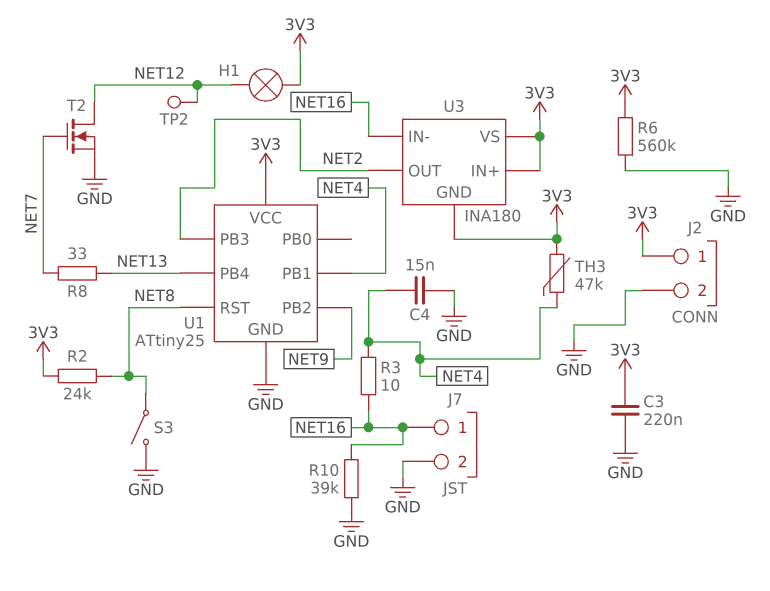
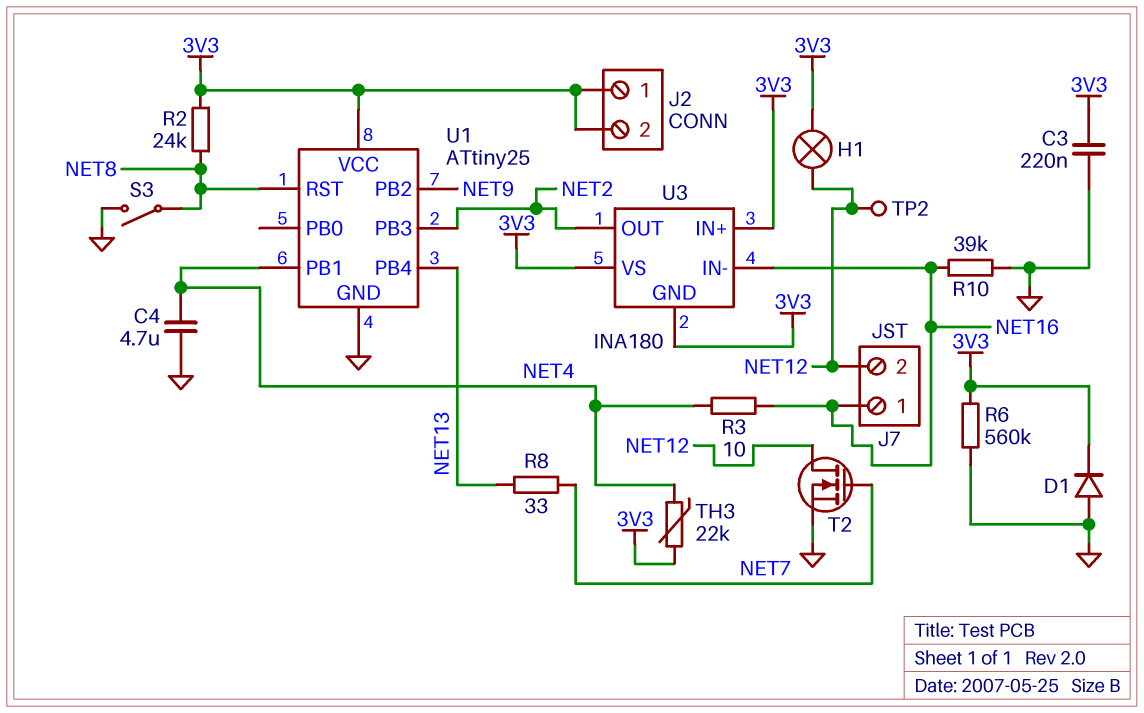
C4: 15nF (GND, NET4) -> 4.7uF (GND, NET4)
D1: none -> diode (A GND, K 3V3)
J2 pin 2: GND -> 3V3
J7 pin 2: GND -> NET12
TH3: 47k (3V3, NET4) -> 22k (3V3, NET4)

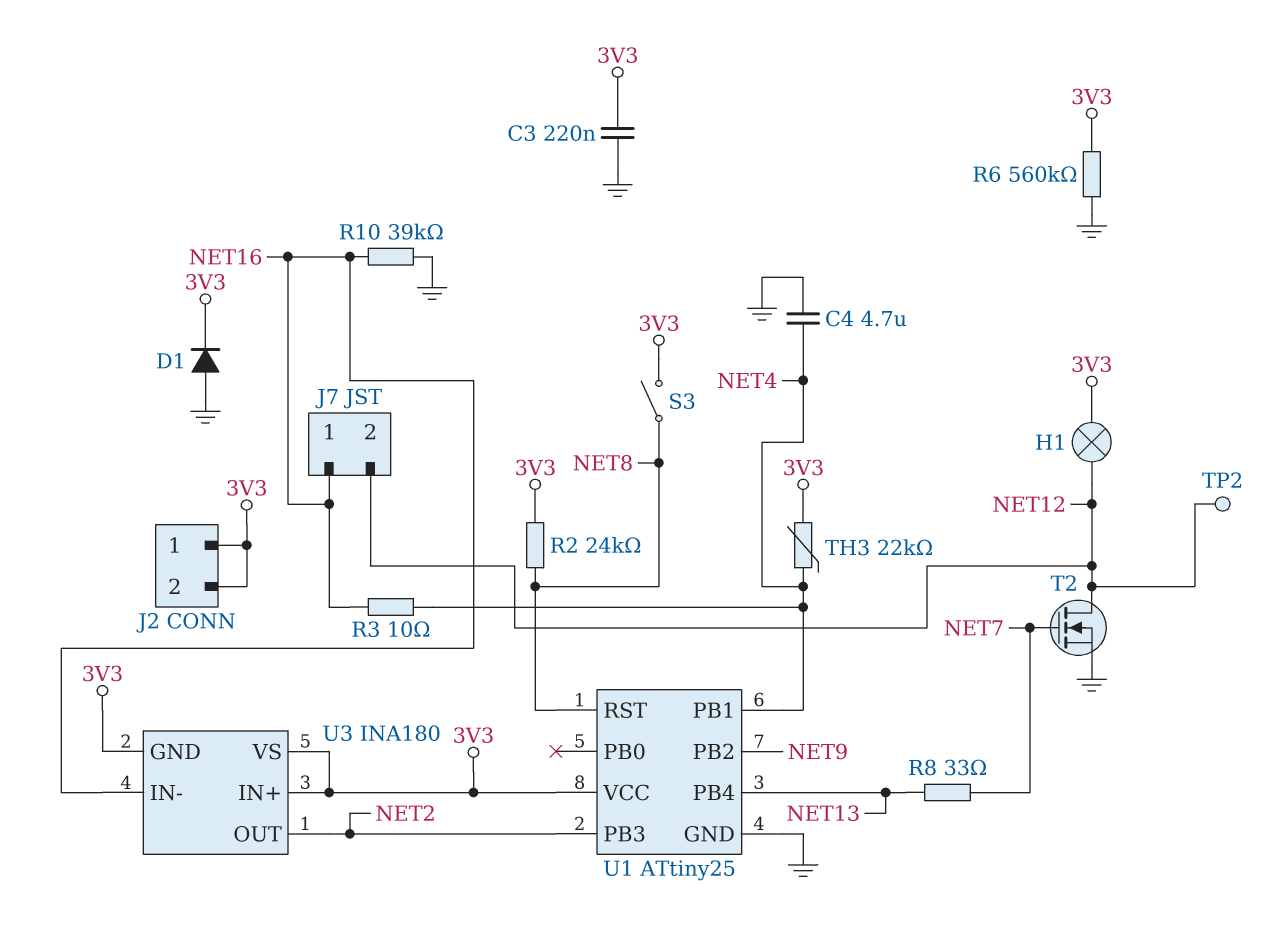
S3: switch (GND, NET8) -> switch (3V3, NET8)

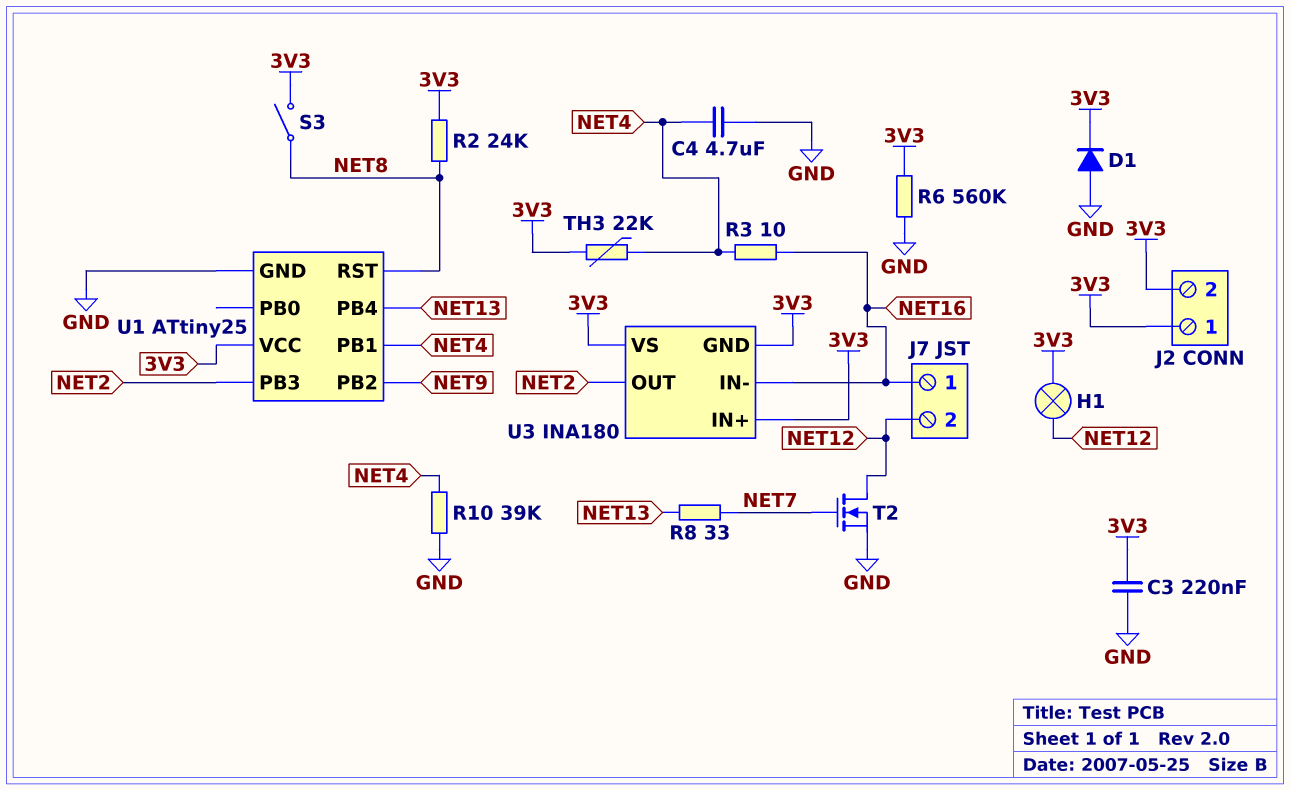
R10: 39k (GND, NET16) -> 39k (GND, NET4)
TP2: test point (NET12) -> none

